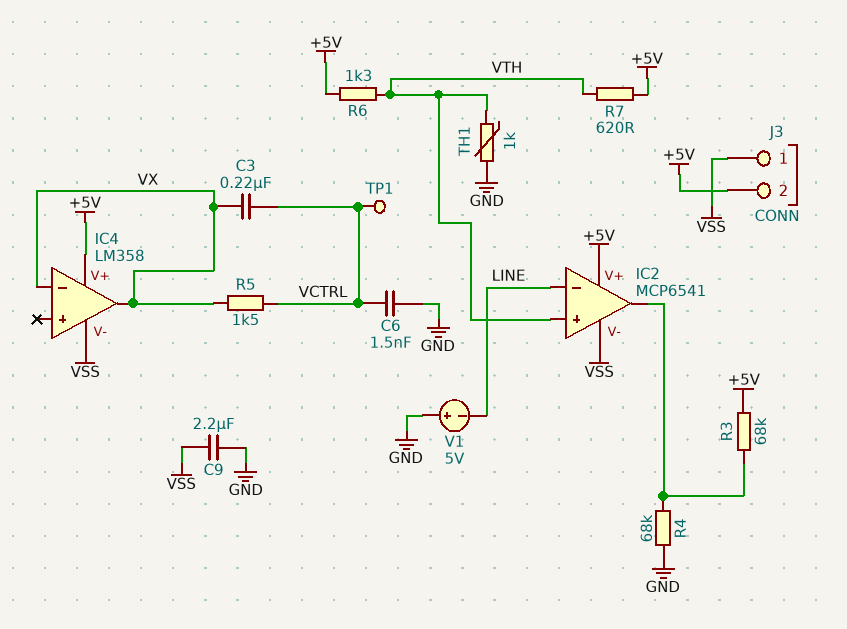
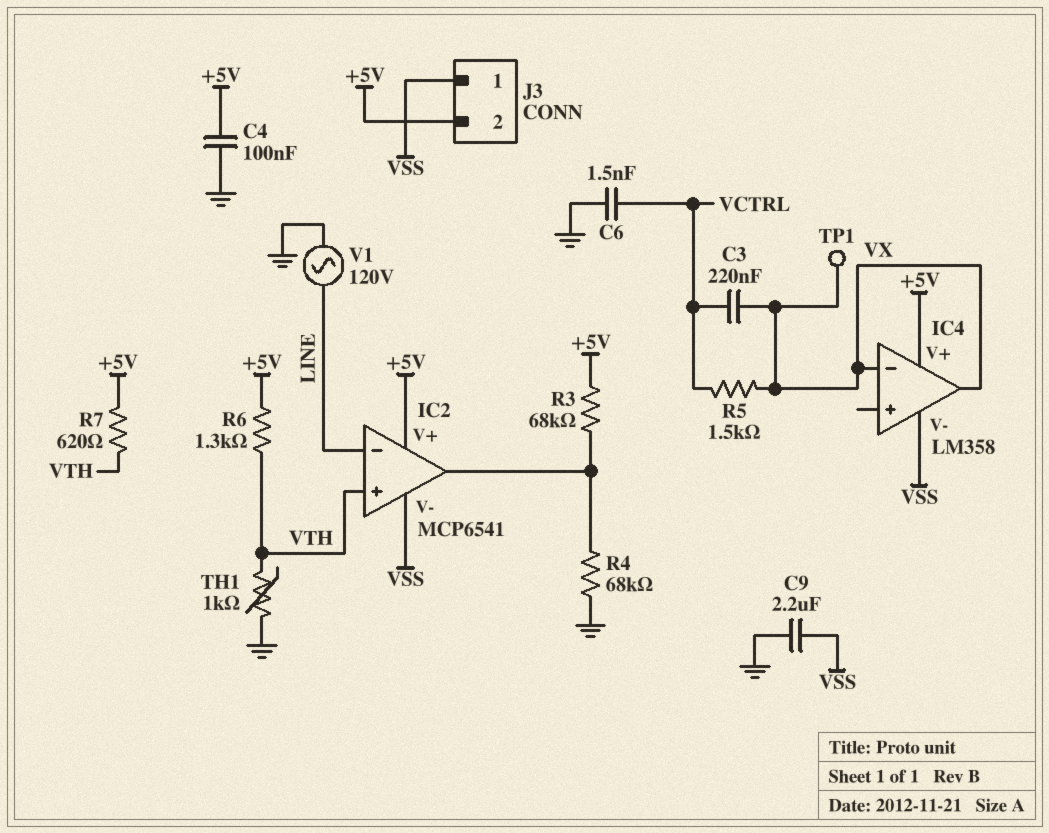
C4: none -> 100nF (+5V, GND)
TP1: test point (VCTRL) -> test point (VX)
V1: 5V (plus GND, minus LINE) -> AC 120V (GND, LINE)

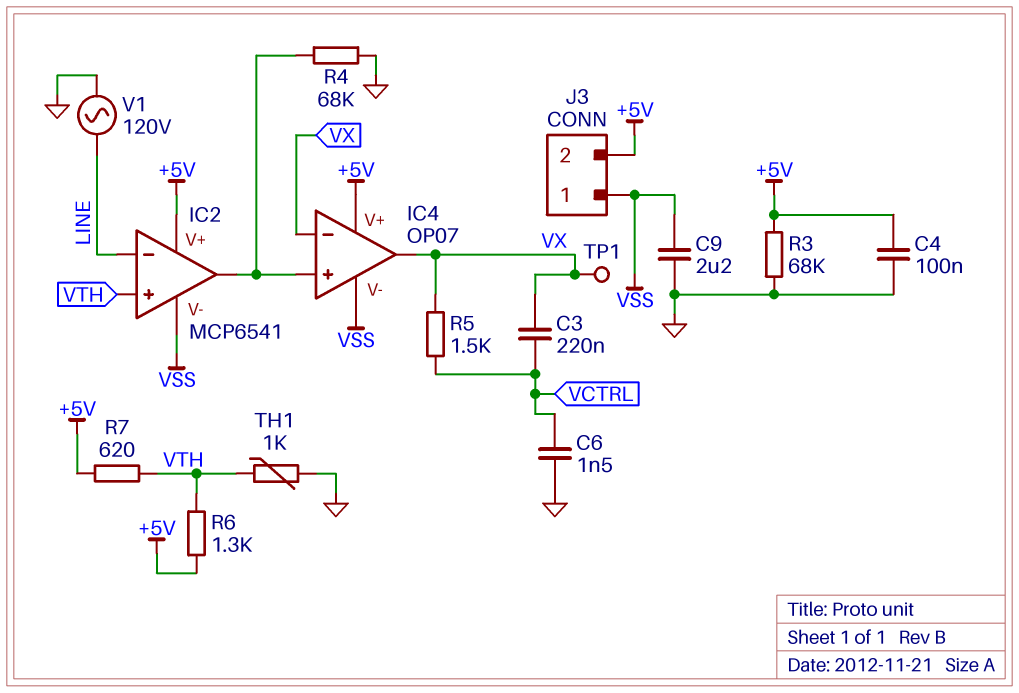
IC4: LM358 -> OP07
IC4 pin in+: none -> IC2/out
R3: 68k (+5V, IC2/out) -> 68k (+5V, GND)

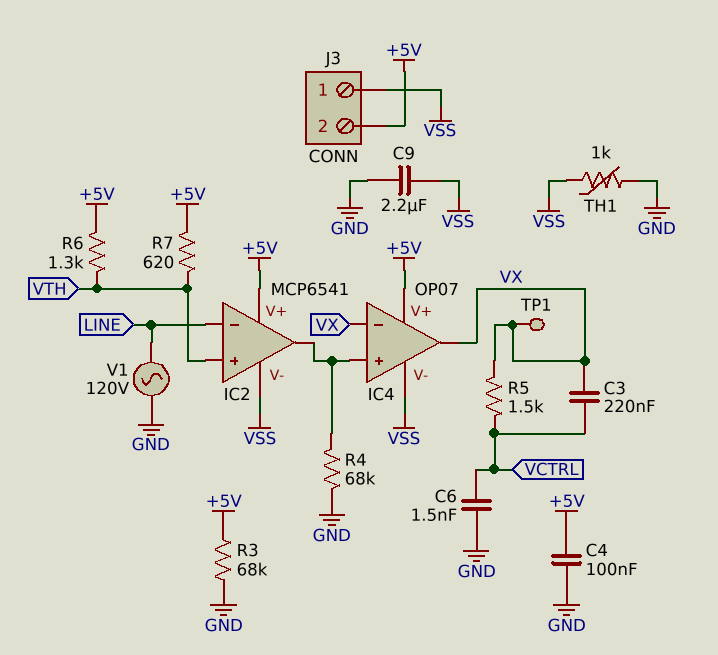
TH1: 1k (GND, VTH) -> 1k (GND, VSS)

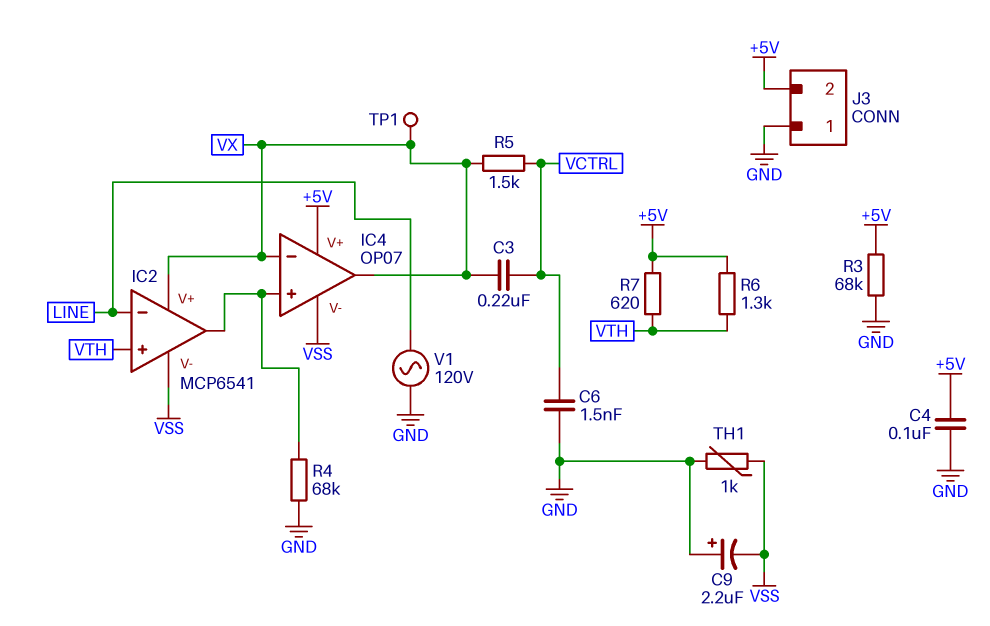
C9: 2.2uF (GND, VSS) -> 2.2uF (plus GND, minus VSS)
IC2 pin V+: +5V -> VX
J3 pin 1: VSS -> GND

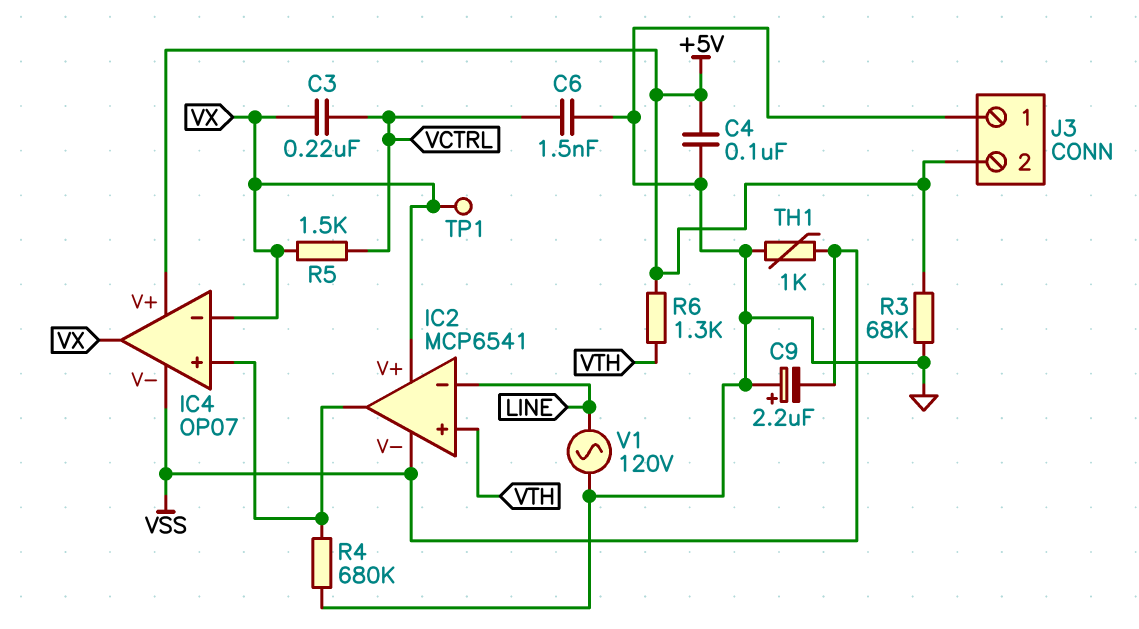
R4: 68k (GND, IC2/out) -> 680k (GND, IC2/out)
R7: 620 (+5V, VTH) -> none

